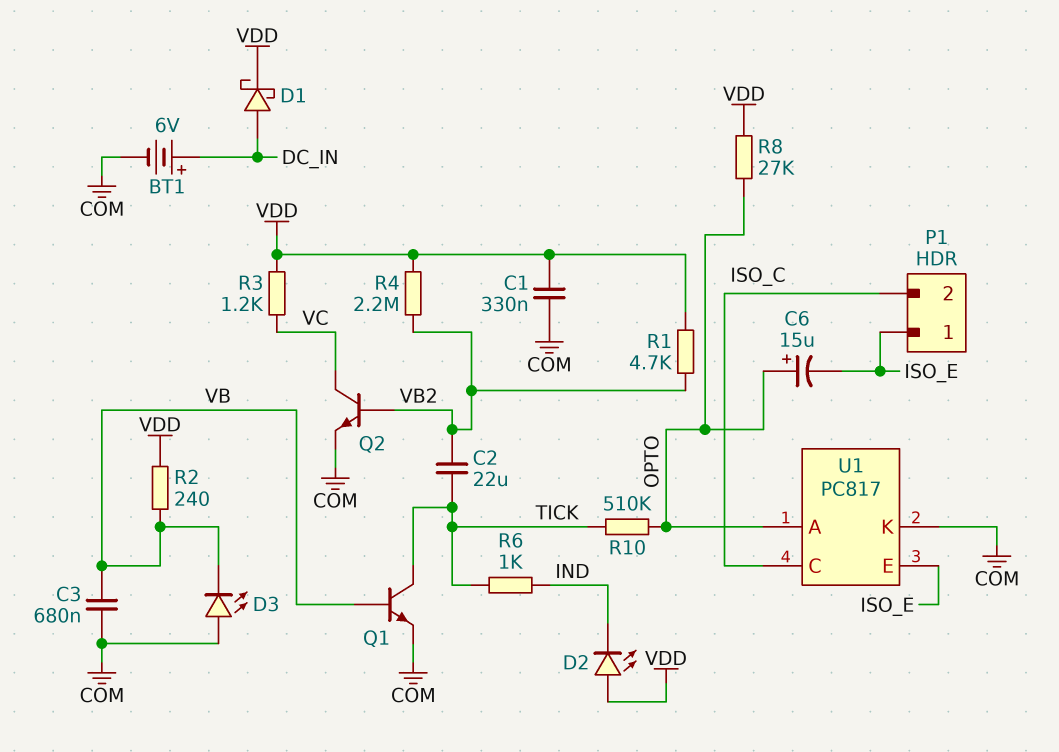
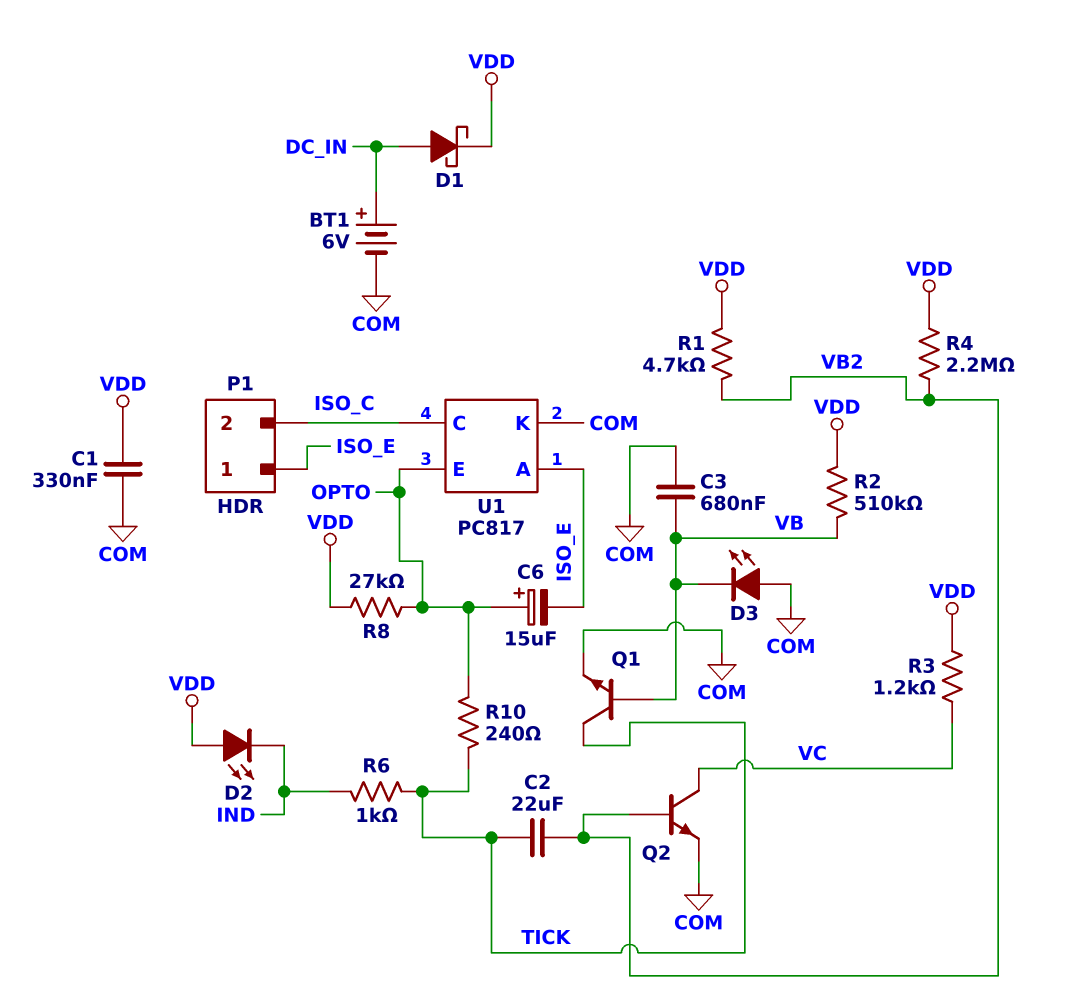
R2: 240 (VB, VDD) -> 510k (VB, VDD)
R10: 510k (OPTO, TICK) -> 240 (OPTO, TICK)
U1 pin A: OPTO -> ISO_E
U1 pin E: ISO_E -> OPTO

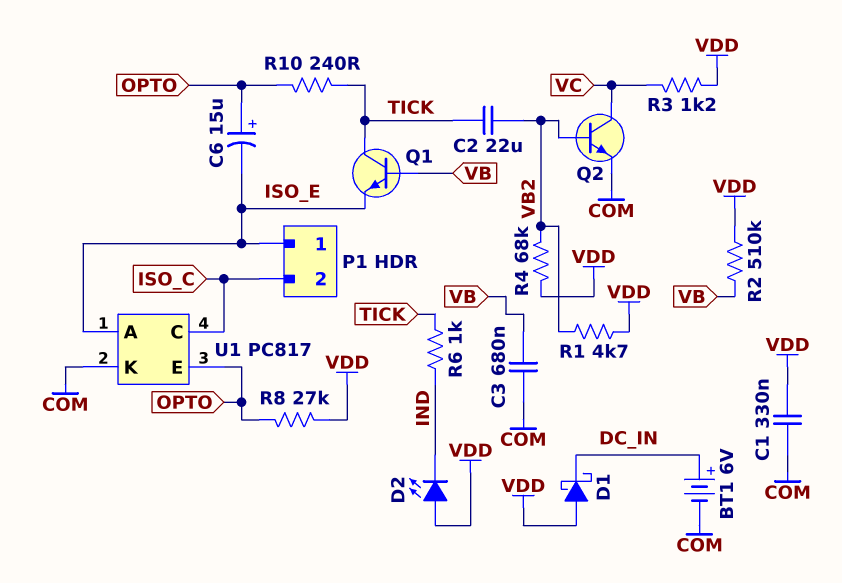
D1: schottky (A DC_IN, K VDD) -> schottky (A VDD, K DC_IN)
D3: LED (A COM, K VB) -> none
Q1: NPN (B VB, C TICK, E COM) -> NPN (B VB, C TICK, E ISO_E)
R4: 2.2M (VB2, VDD) -> 68k (VB2, VDD)

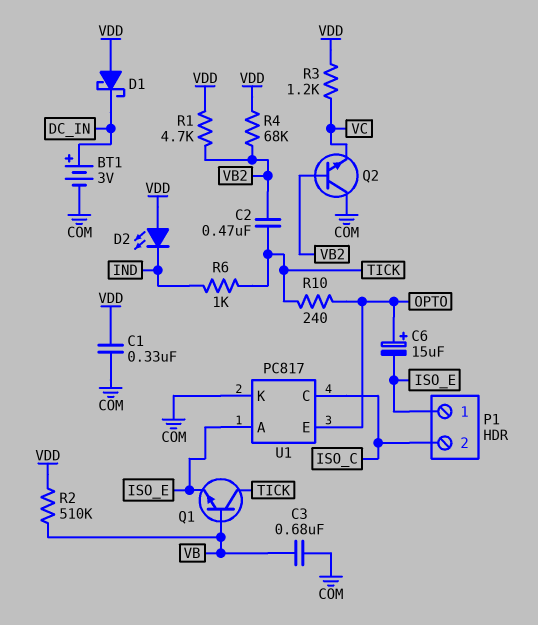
BT1: 6V (plus DC_IN, minus COM) -> 3V (plus DC_IN, minus COM)
C2: 22uF (TICK, VB2) -> 470nF (TICK, VB2)
Q2: NPN (B VB2, C VC, E COM) -> NPN (B VB2, C COM, E VC)
R8: 27k (OPTO, VDD) -> none

